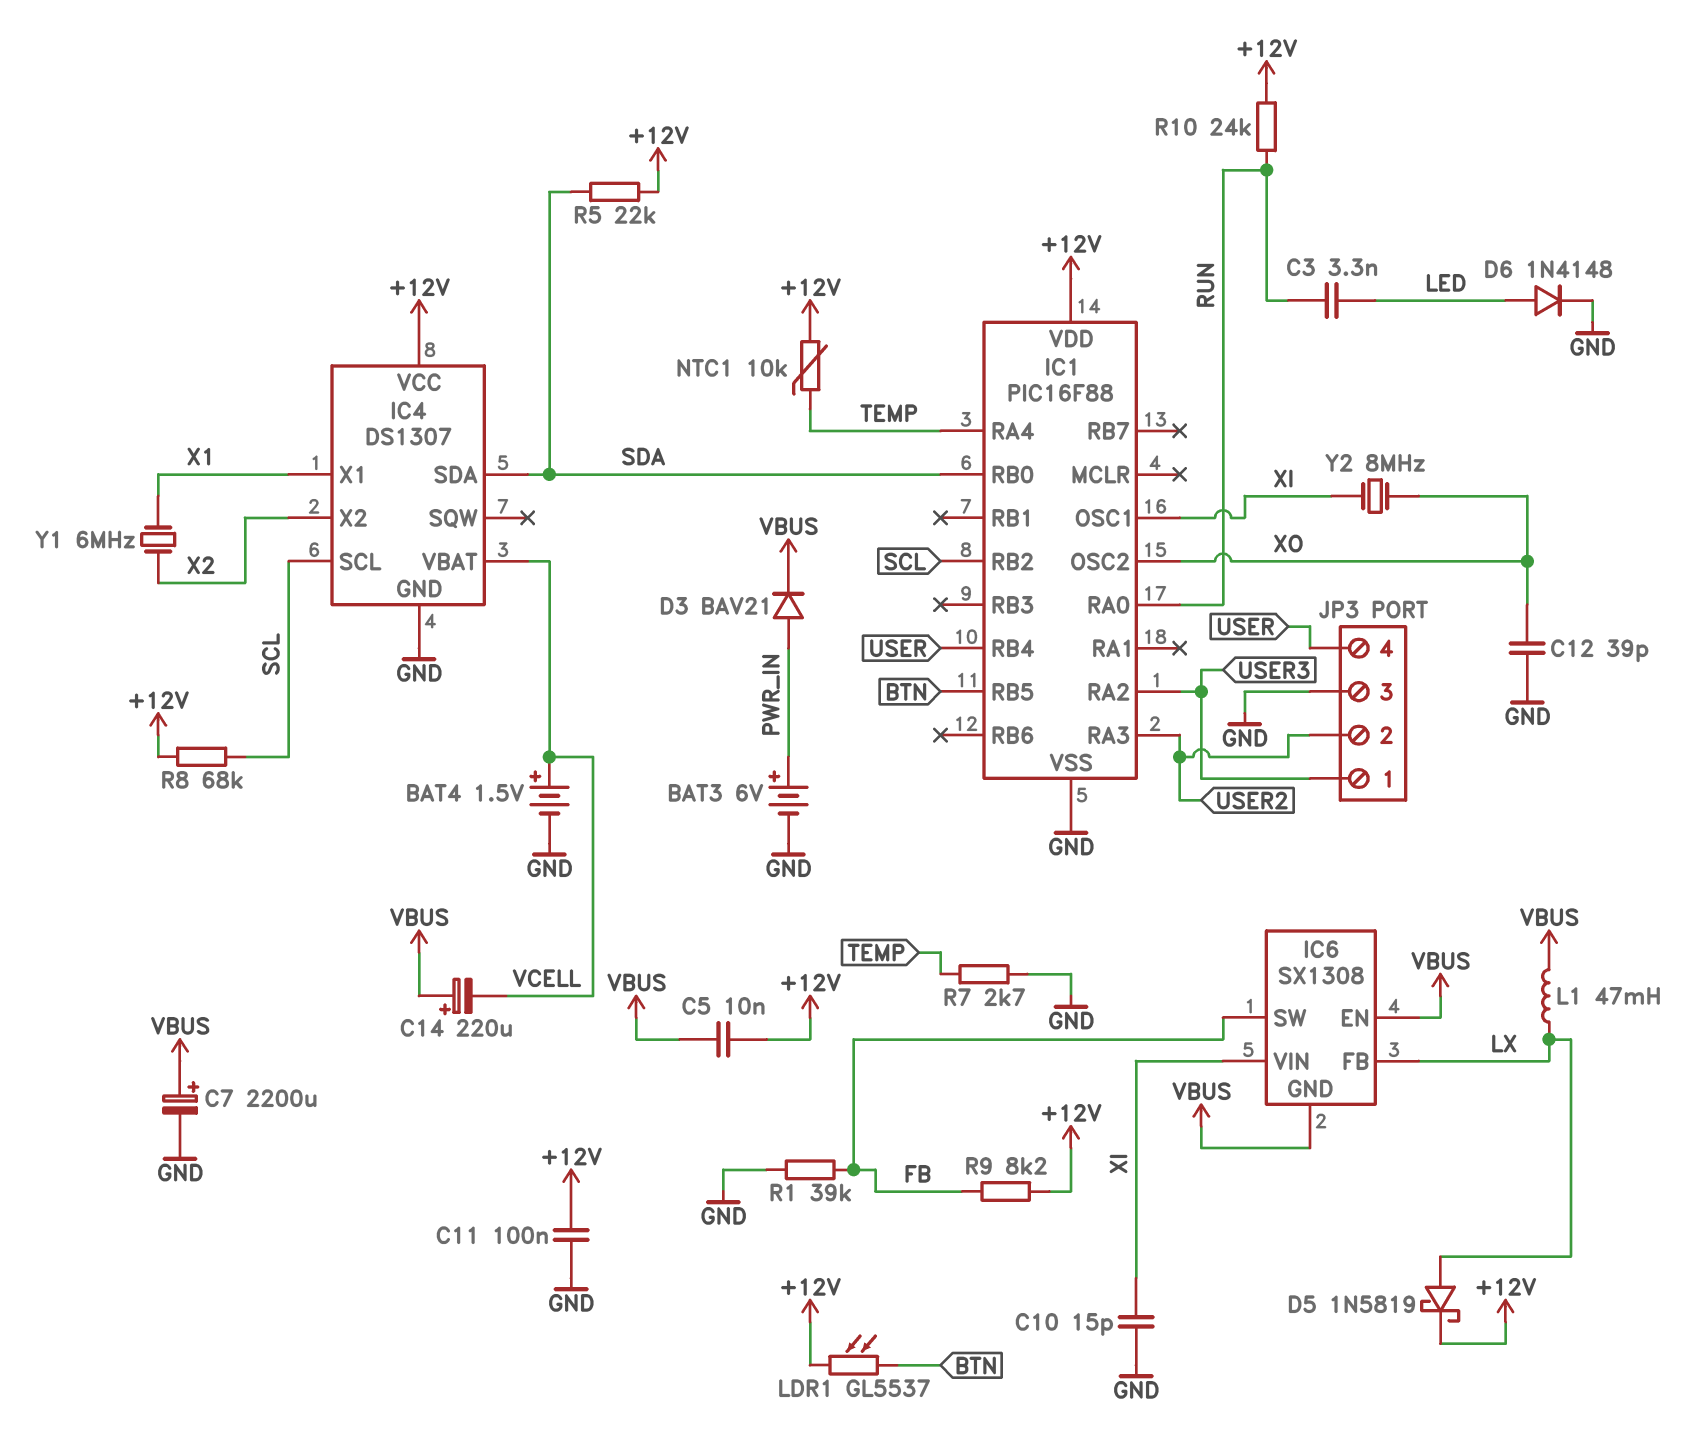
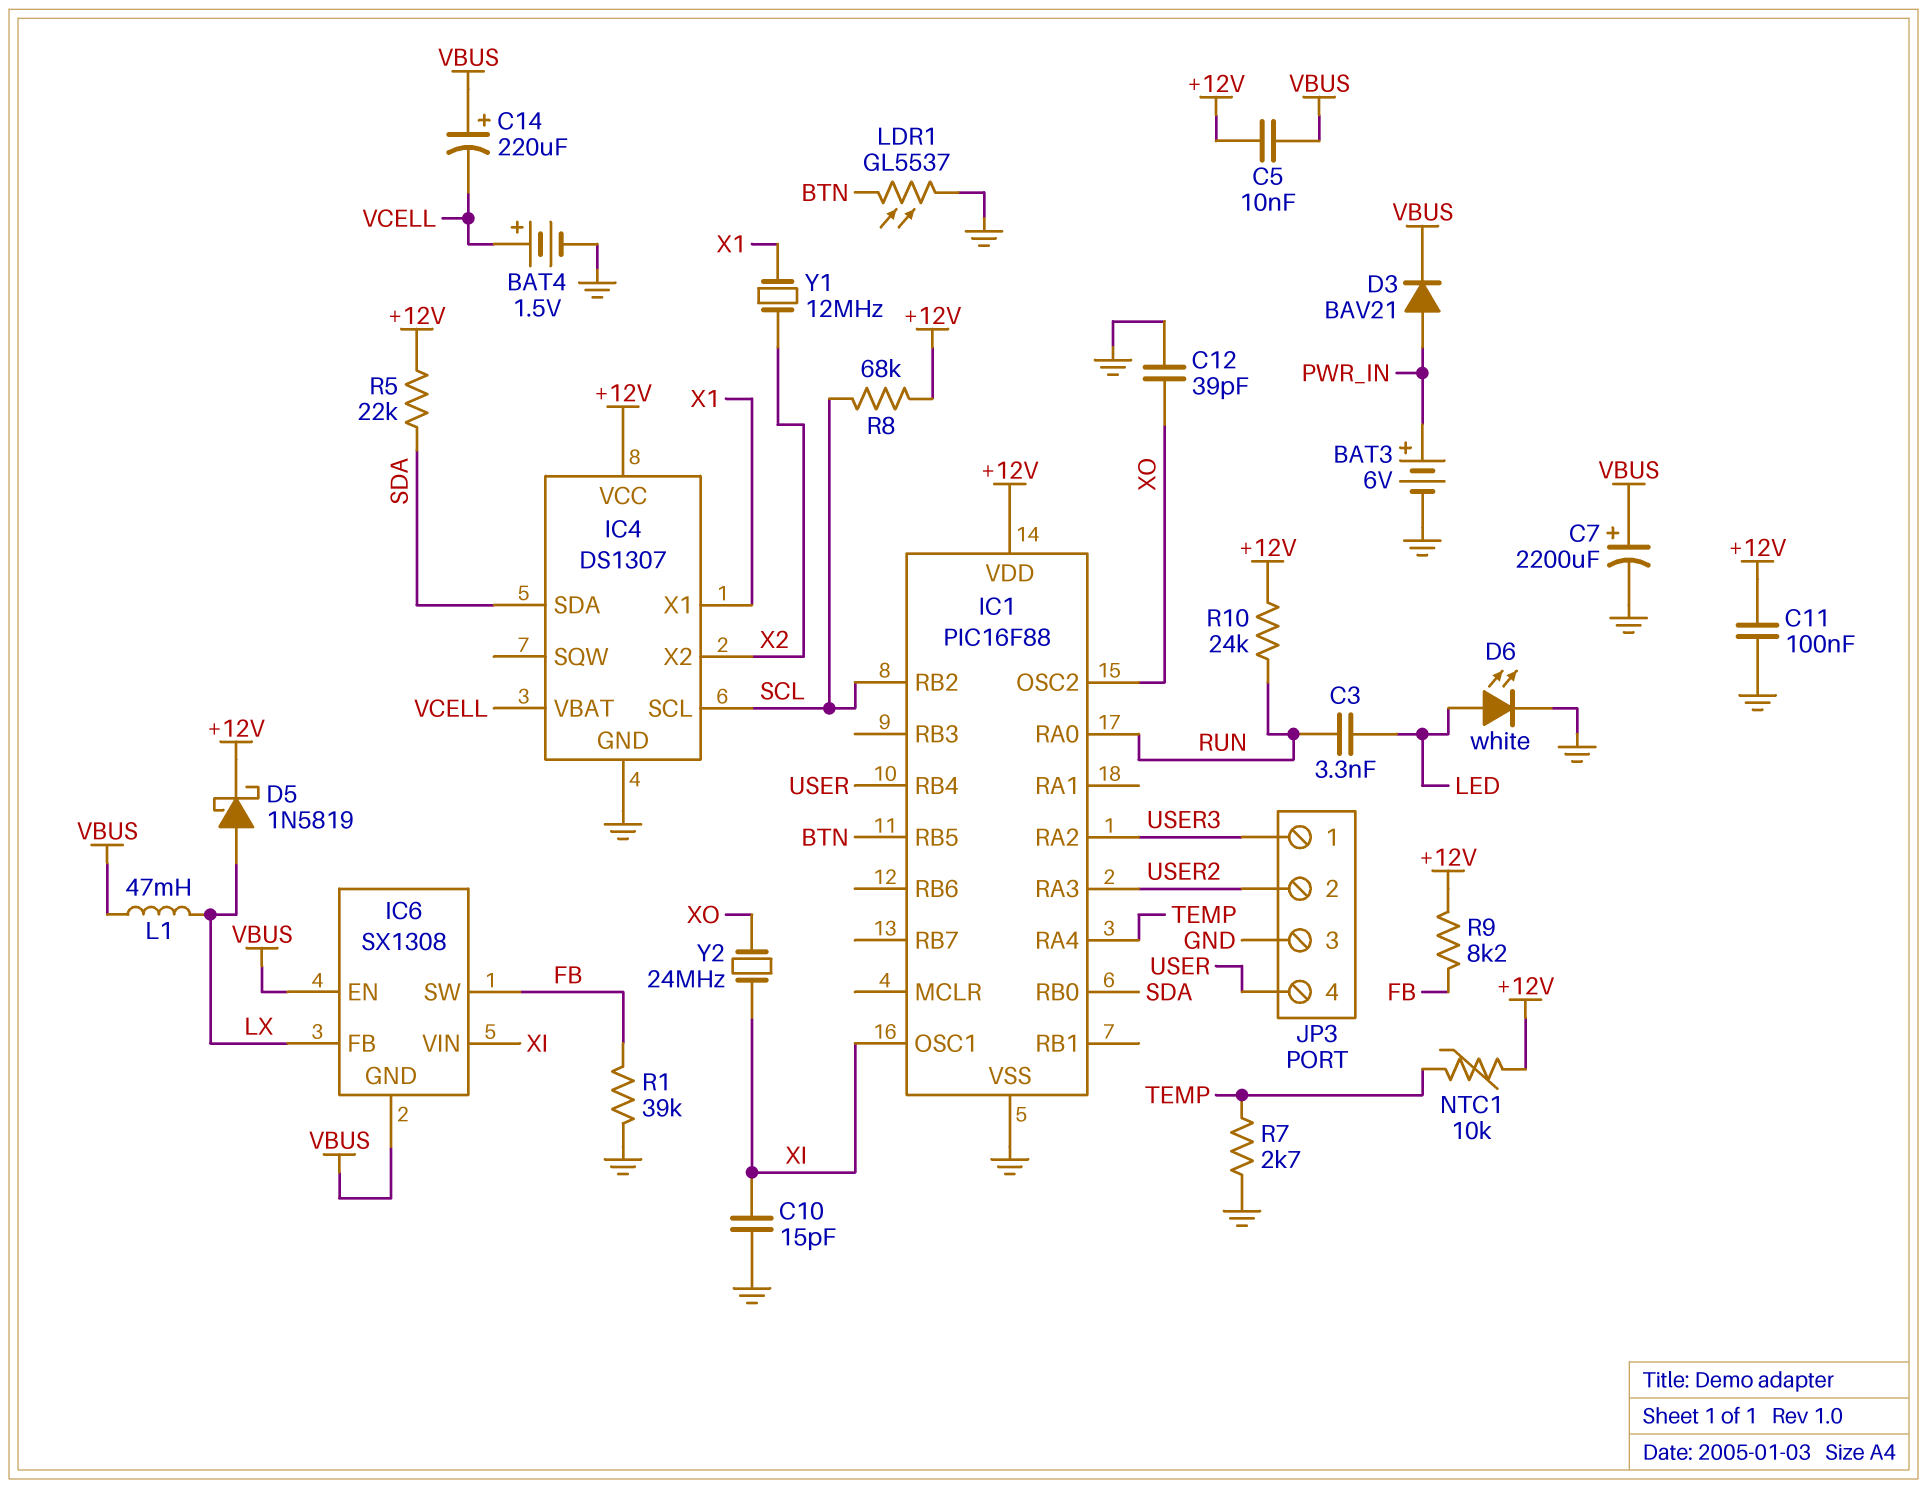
D6: diode 1N4148 (A LED, K GND) -> LED white (A LED, K GND)
LDR1: GL5537 (+12V, BTN) -> GL5537 (BTN, GND)
Y1: 6MHz (X1, X2) -> 12MHz (X1, X2)
Y2: 8MHz (XI, XO) -> 24MHz (XI, XO)

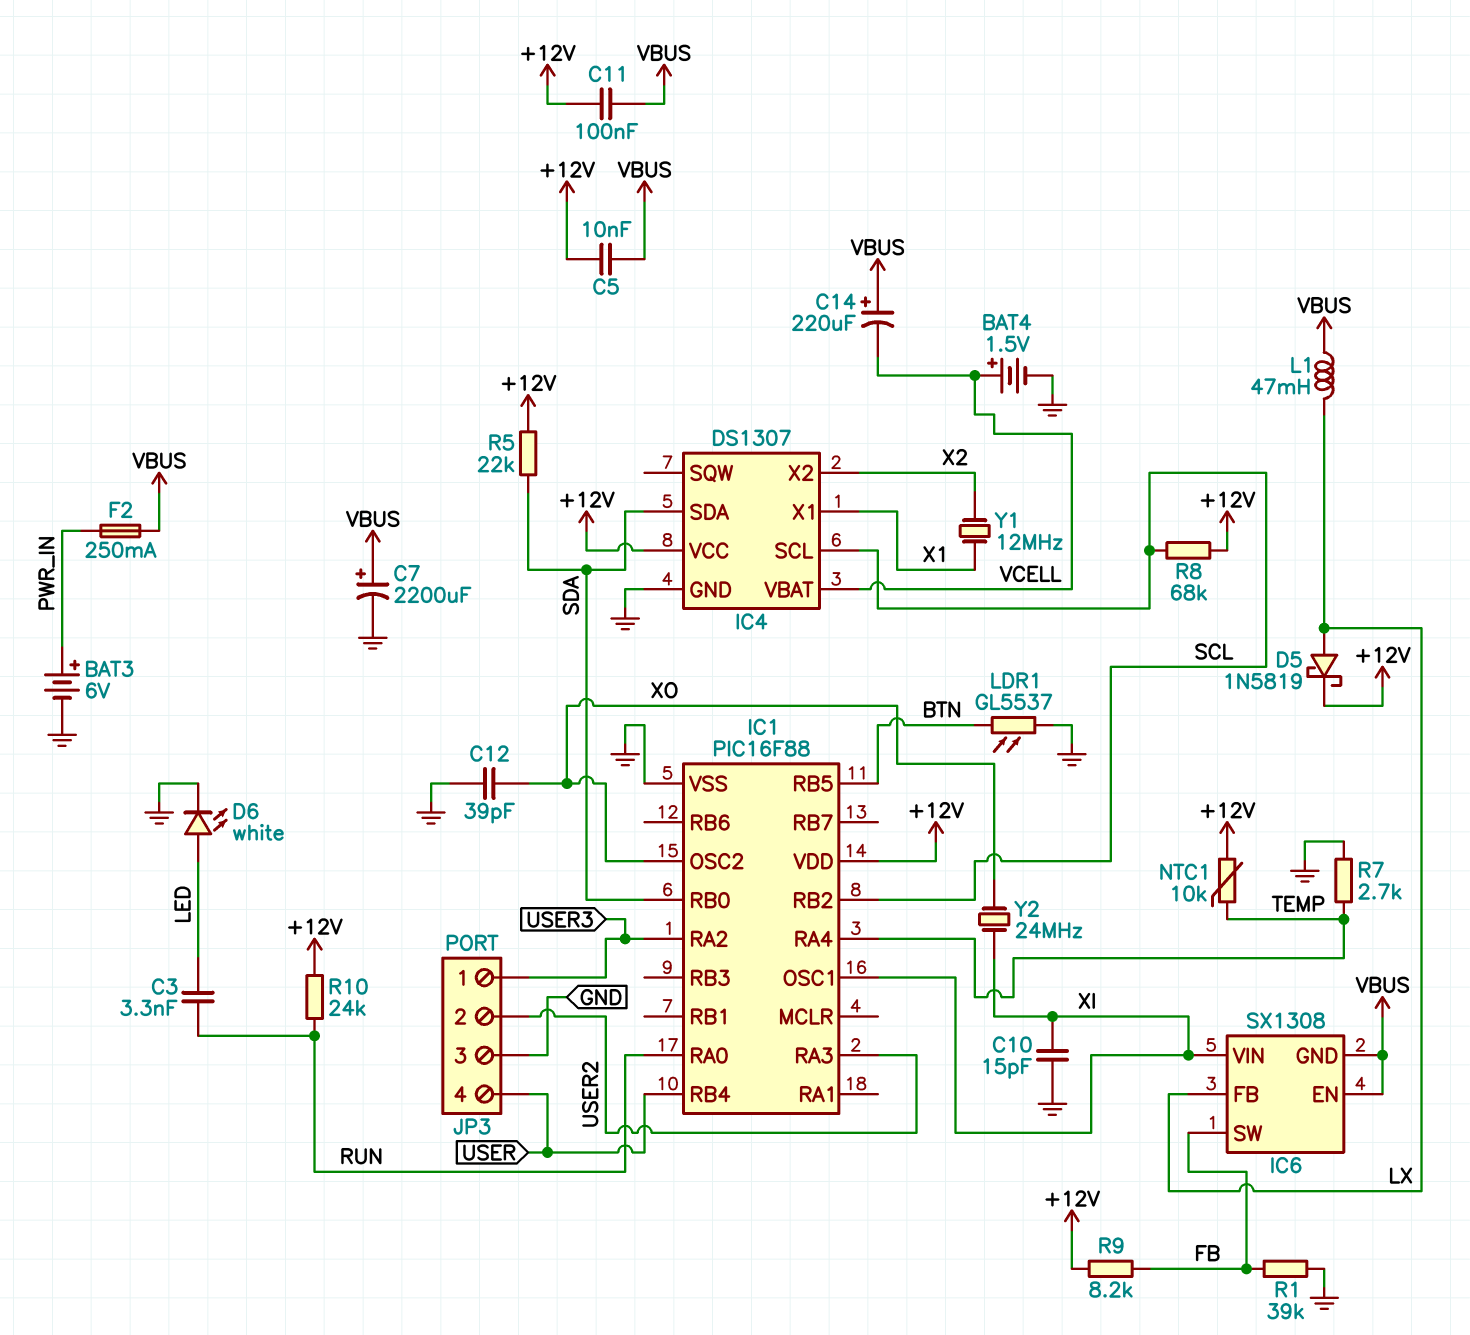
C11: 100nF (+12V, GND) -> 100nF (+12V, VBUS)
D3: diode BAV21 (A PWR_IN, K VBUS) -> none
F2: none -> 250mA (PWR_IN, VBUS)

